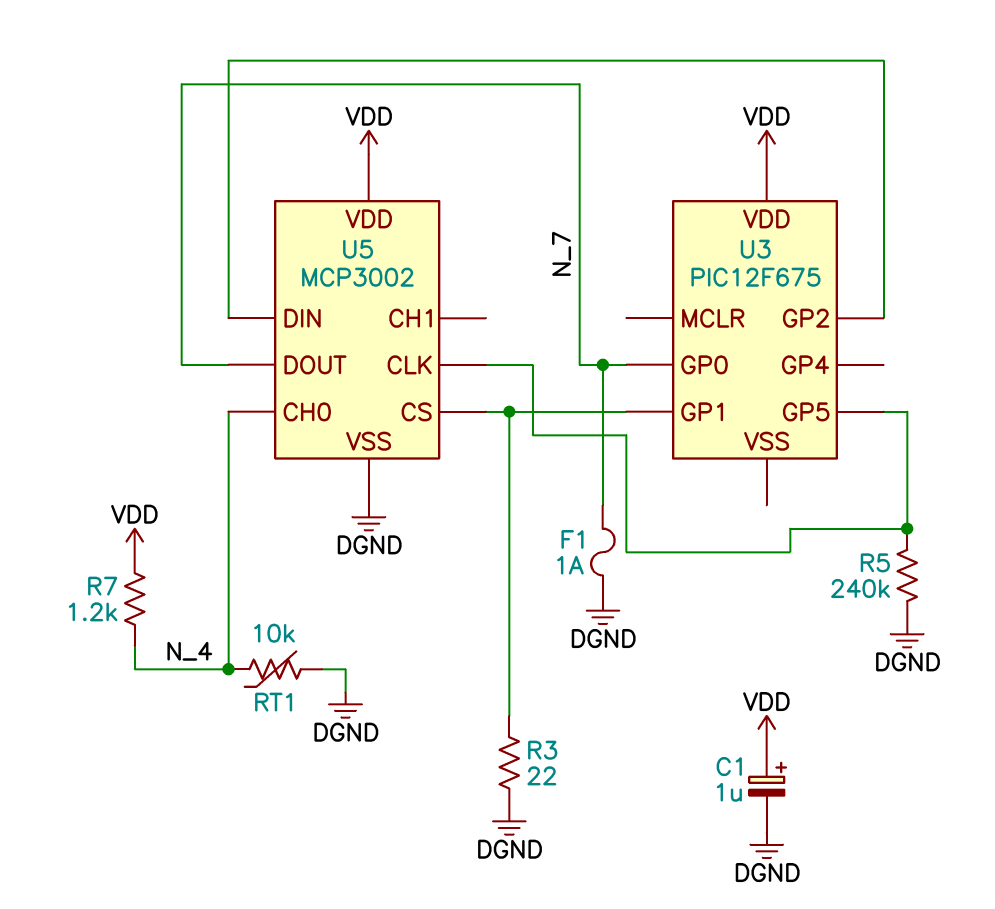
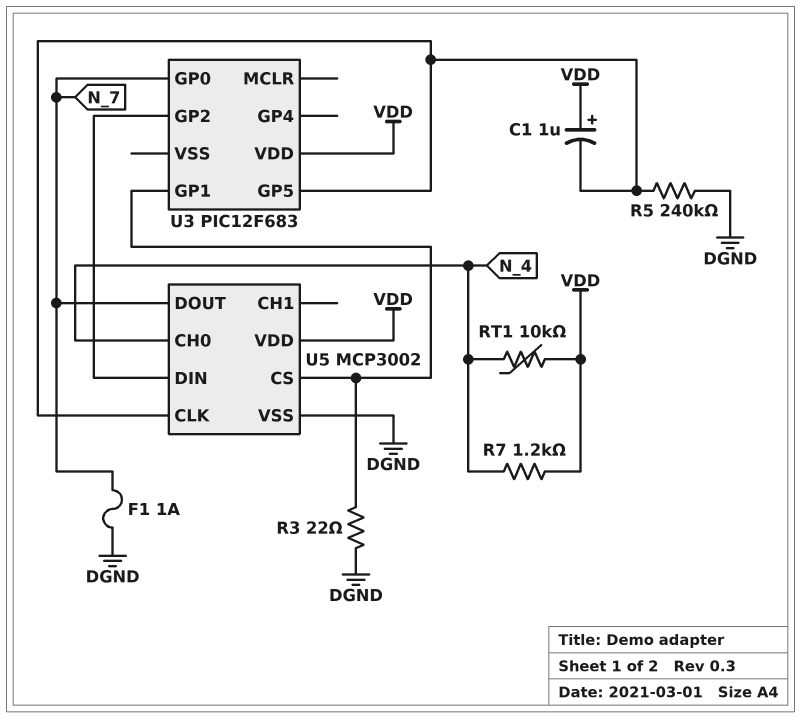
C1: 1uF (plus VDD, minus DGND) -> 1uF (plus VDD, minus U3/GP5)
RT1: 10k (DGND, N_4) -> 10k (N_4, VDD)
U3: PIC12F675 -> PIC12F683

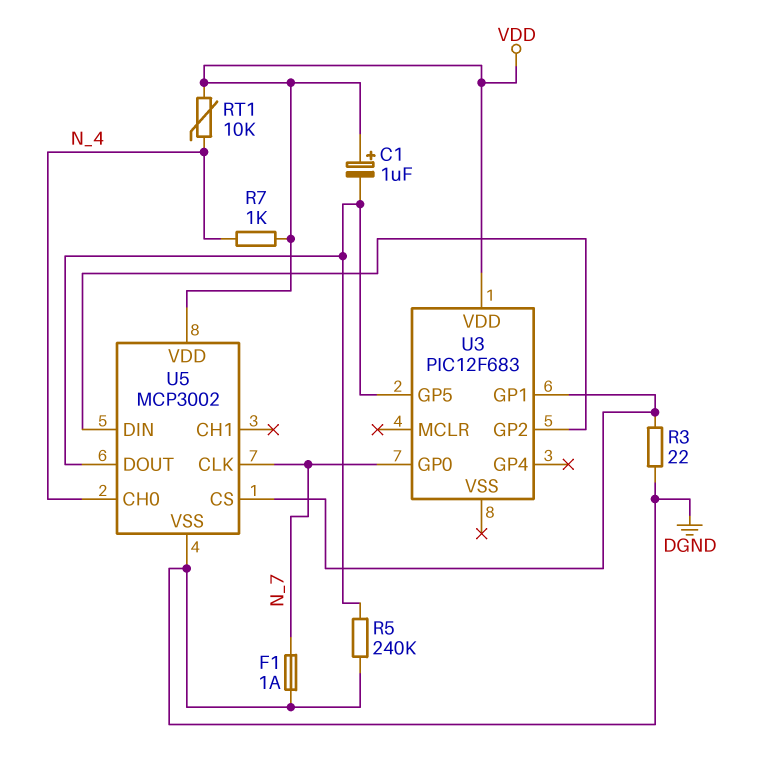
R7: 1.2k (N_4, VDD) -> 1k (N_4, VDD)
U5 pin CLK: U3/GP5 -> N_7
U5 pin DOUT: N_7 -> U3/GP5

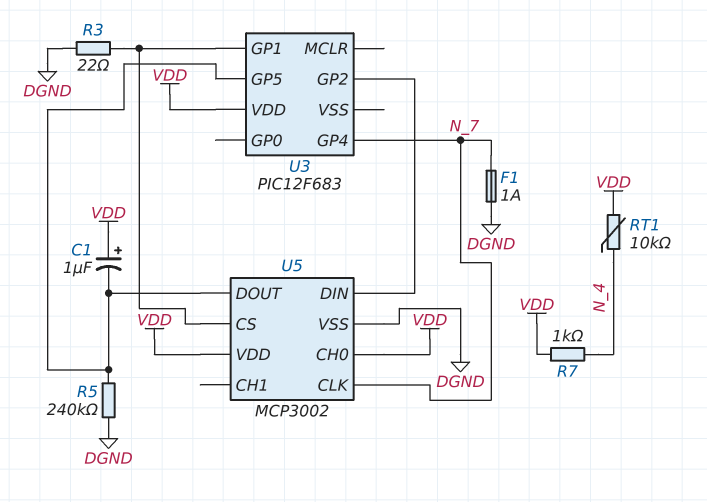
U3 pin GP0: N_7 -> none
U3 pin GP4: none -> N_7
U5 pin CH0: N_4 -> VDD

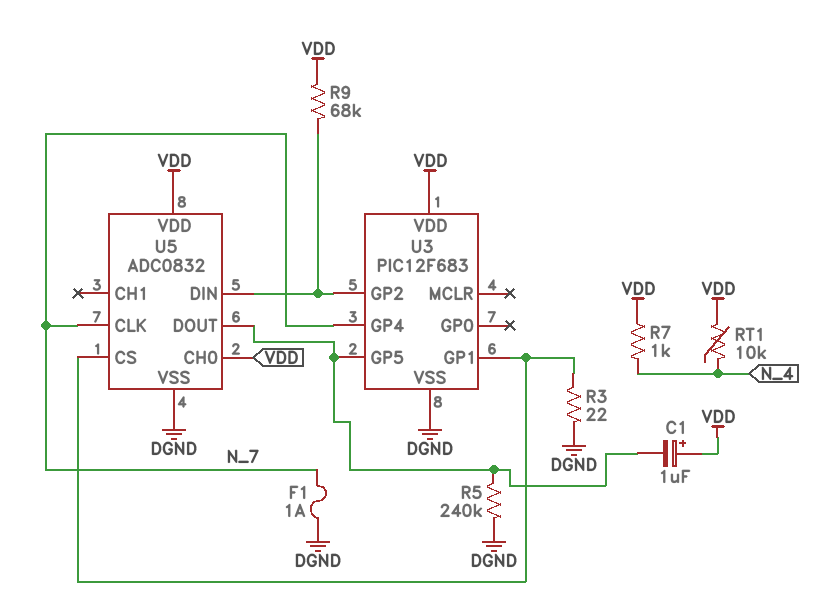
R9: none -> 68k (U3/GP2, VDD)
U3 pin VSS: none -> DGND
U5: MCP3002 -> ADC0832

